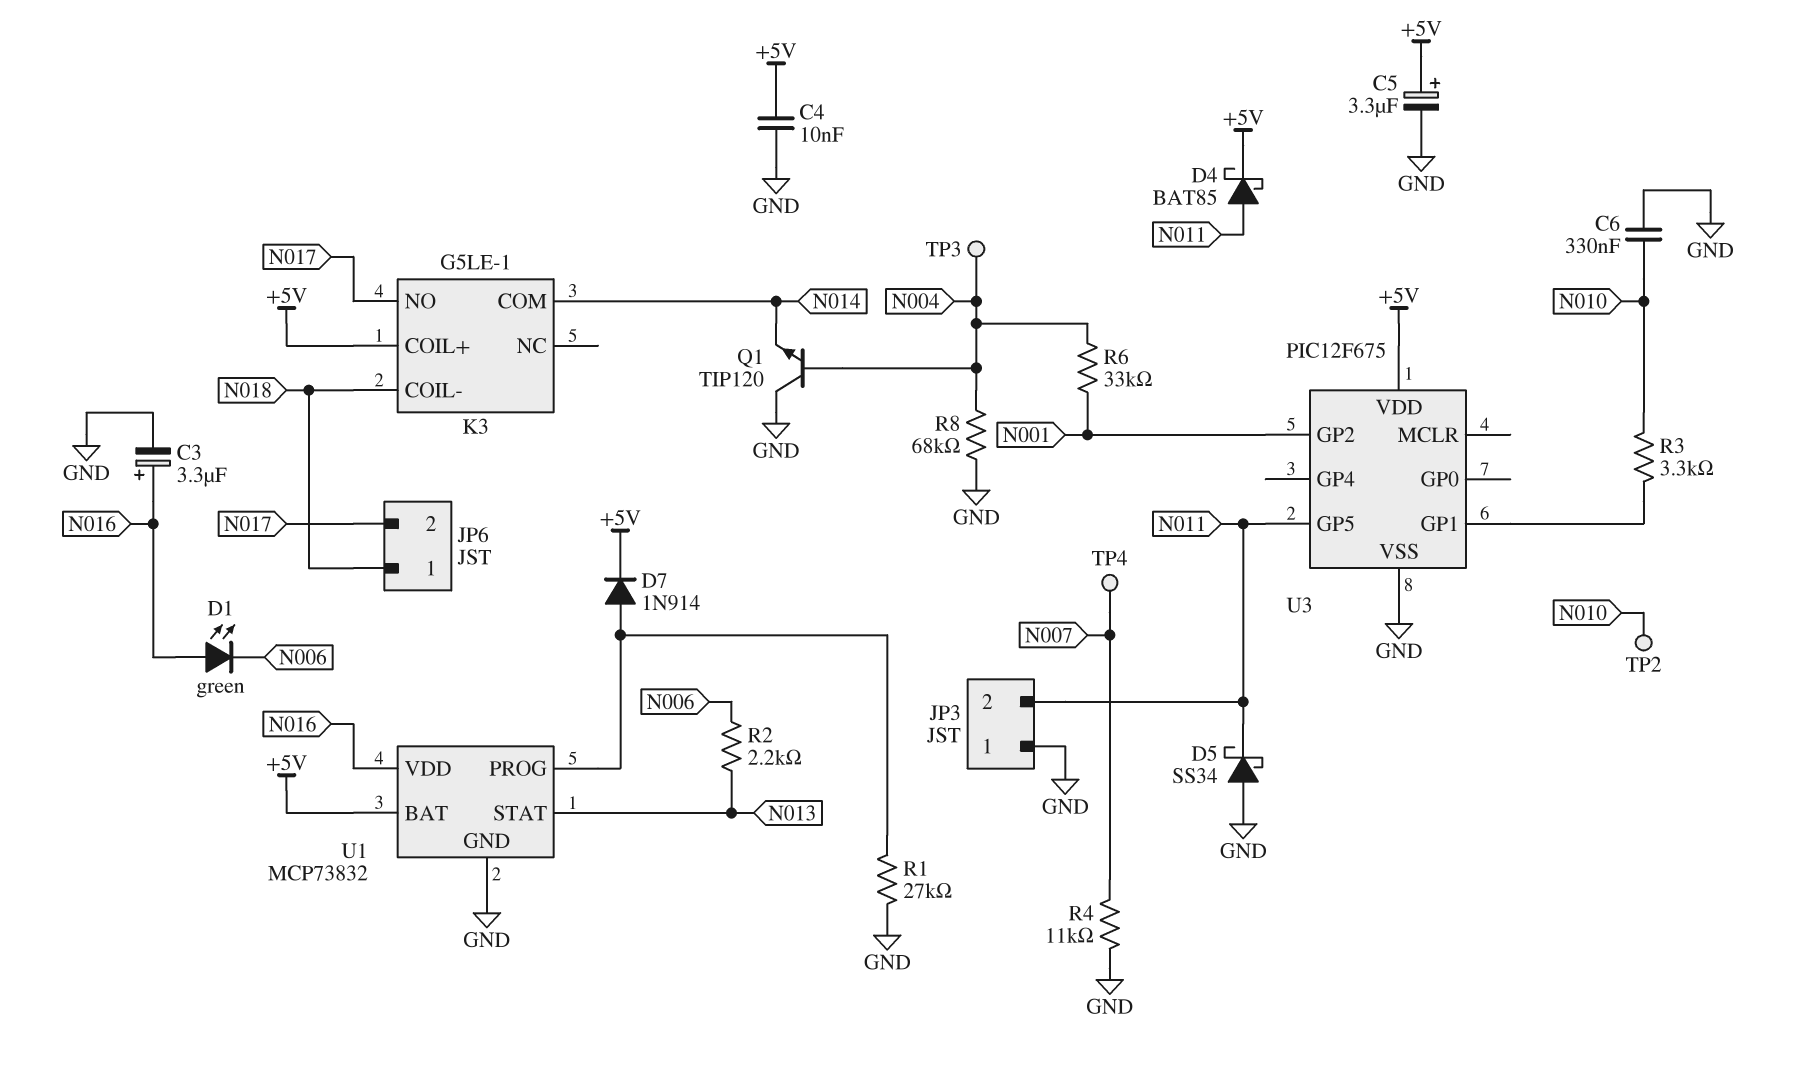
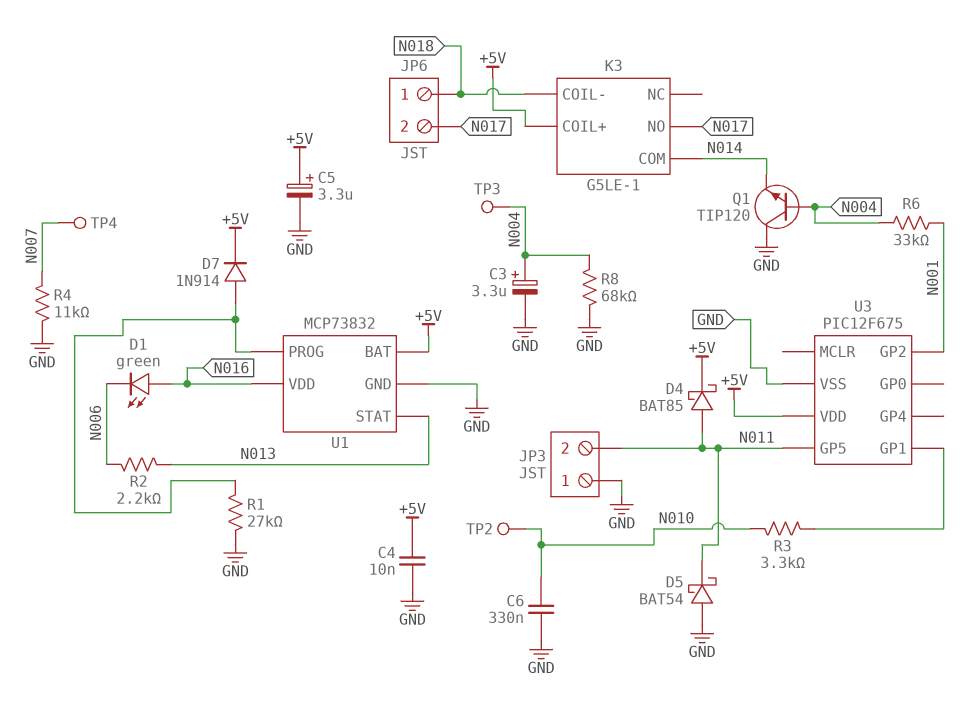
C3: 3.3uF (plus N016, minus GND) -> 3.3uF (plus N004, minus GND)
D5: schottky SS34 (A GND, K N011) -> schottky BAT54 (A GND, K N011)

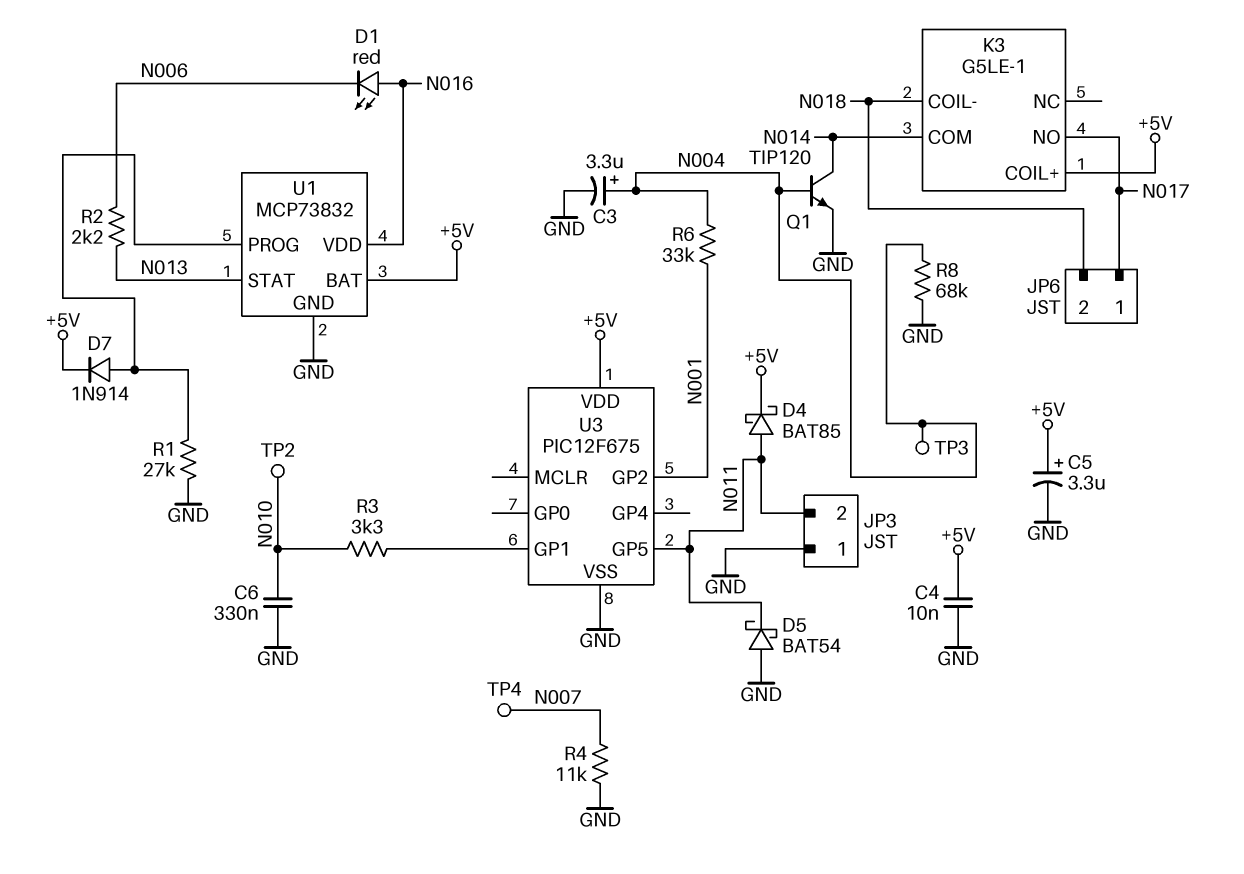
D1: LED green (A N016, K N006) -> LED red (A N016, K N006)
JP6 pin 1: N018 -> N017
JP6 pin 2: N017 -> N018
Q1: NPN TIP120 (B N004, C GND, E N014) -> NPN TIP120 (B N004, C N014, E GND)

